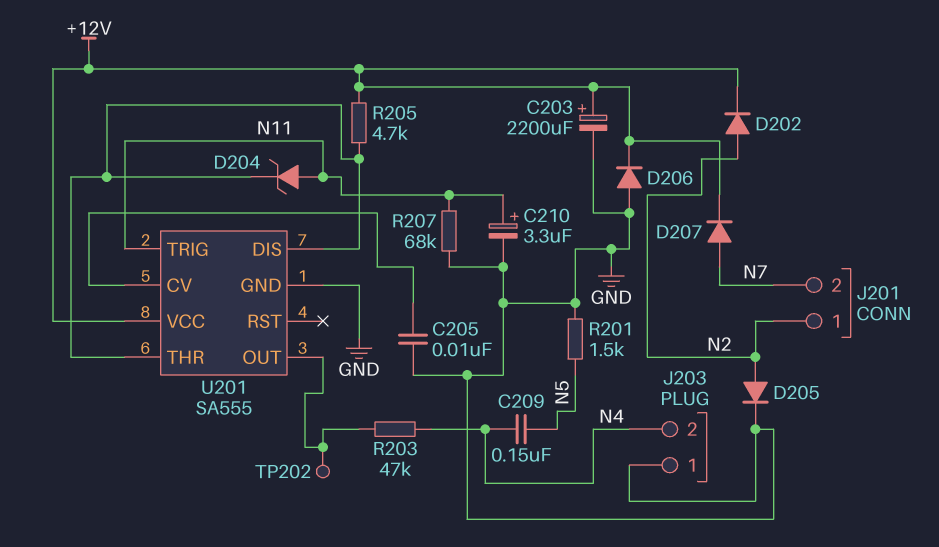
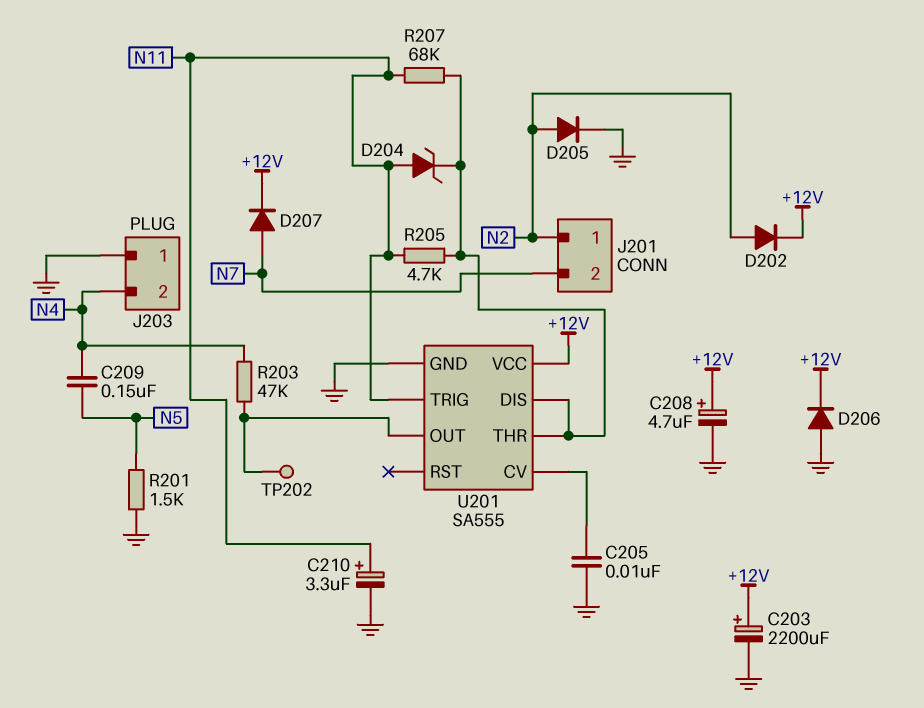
C208: none -> 4.7uF (plus +12V, minus GND)
R205: 4.7k (+12V, U201/DIS) -> 4.7k (N11, U201/DIS)
R207: 68k (GND, N11) -> 68k (N11, U201/DIS)

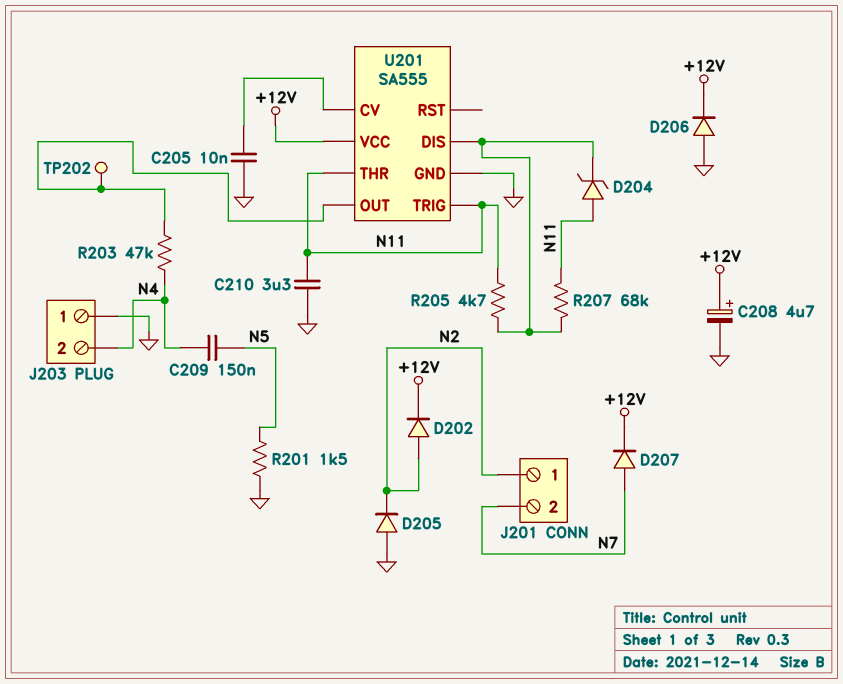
C203: 2200uF (plus +12V, minus GND) -> none
C210: 3.3uF (plus N11, minus GND) -> 3.3uF (GND, N11)
D205: diode (A N2, K GND) -> diode (A GND, K N2)
U201 pin THR: U201/DIS -> N11

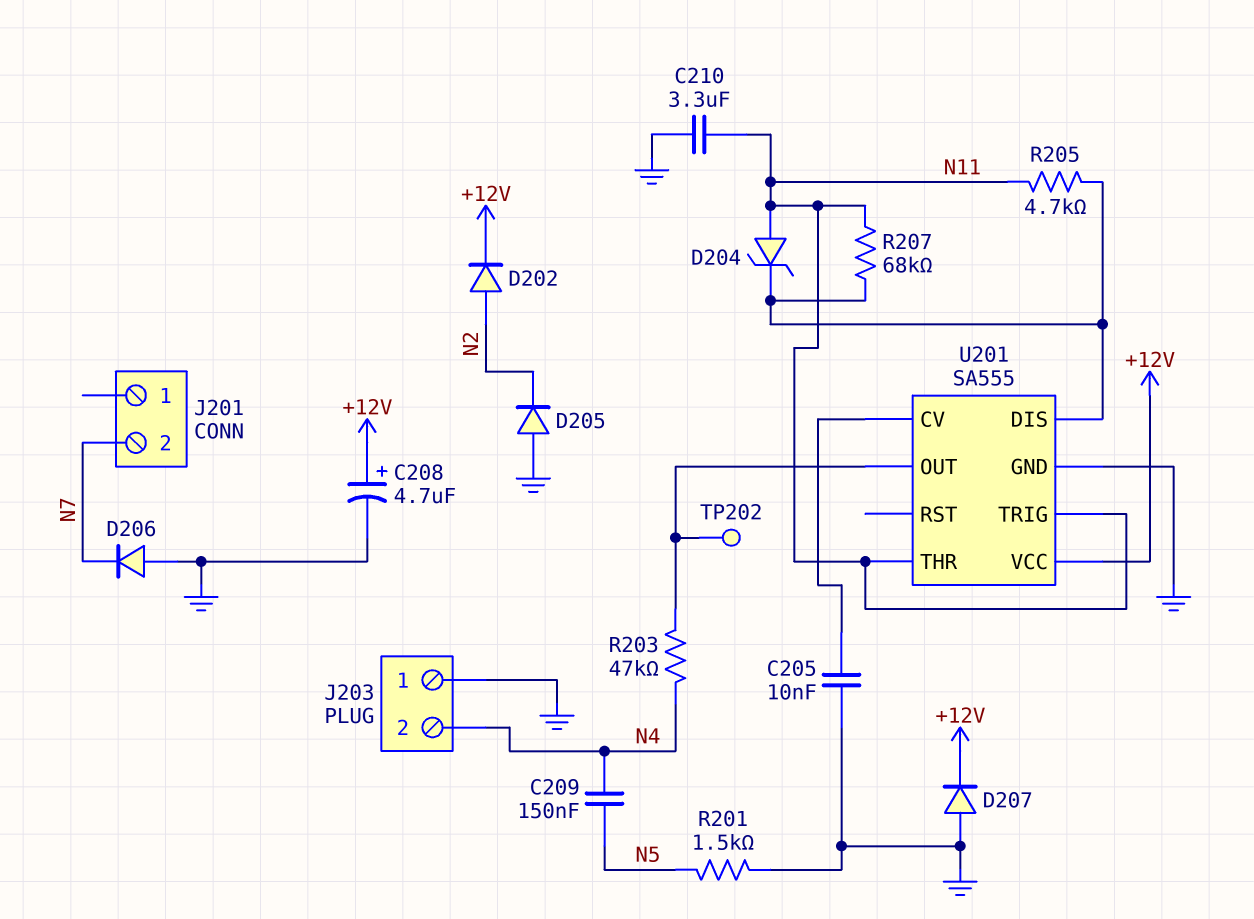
D206: diode (A GND, K +12V) -> diode (A GND, K N7)
D207: diode (A N7, K +12V) -> diode (A GND, K +12V)
J201 pin 1: N2 -> none

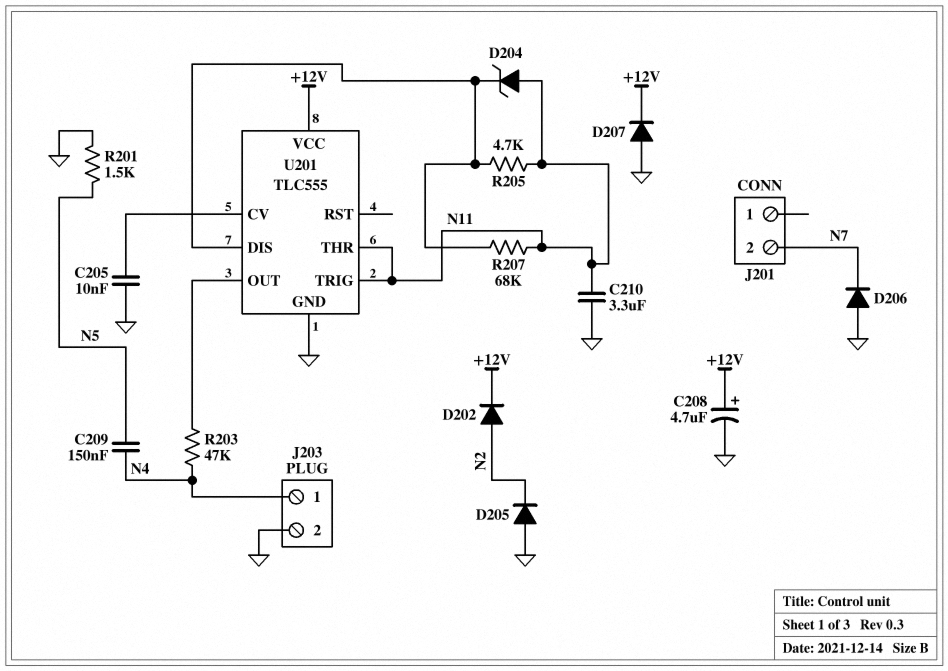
J203 pin 1: GND -> N4
J203 pin 2: N4 -> GND
TP202: test point (U201/OUT) -> none
U201: SA555 -> TLC555

